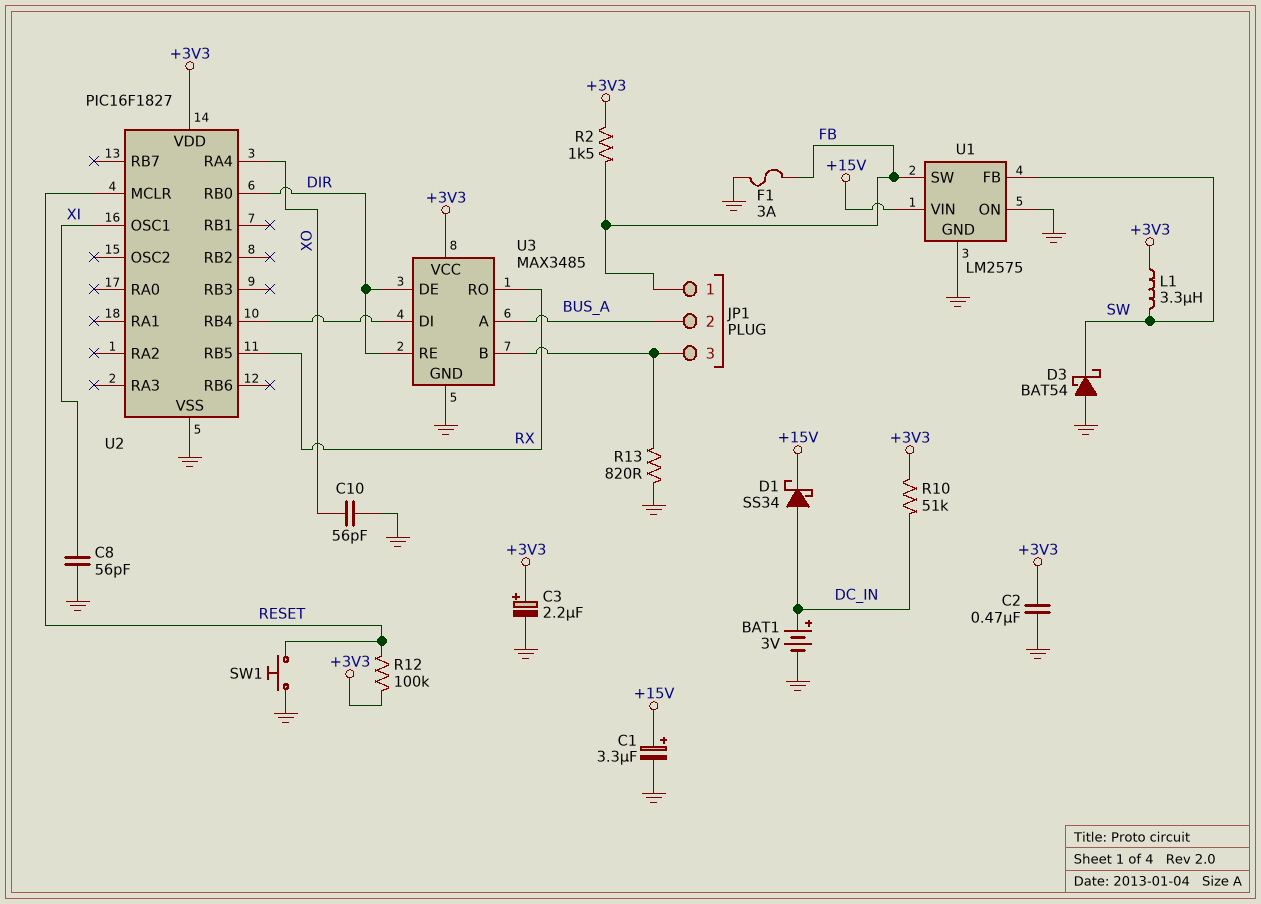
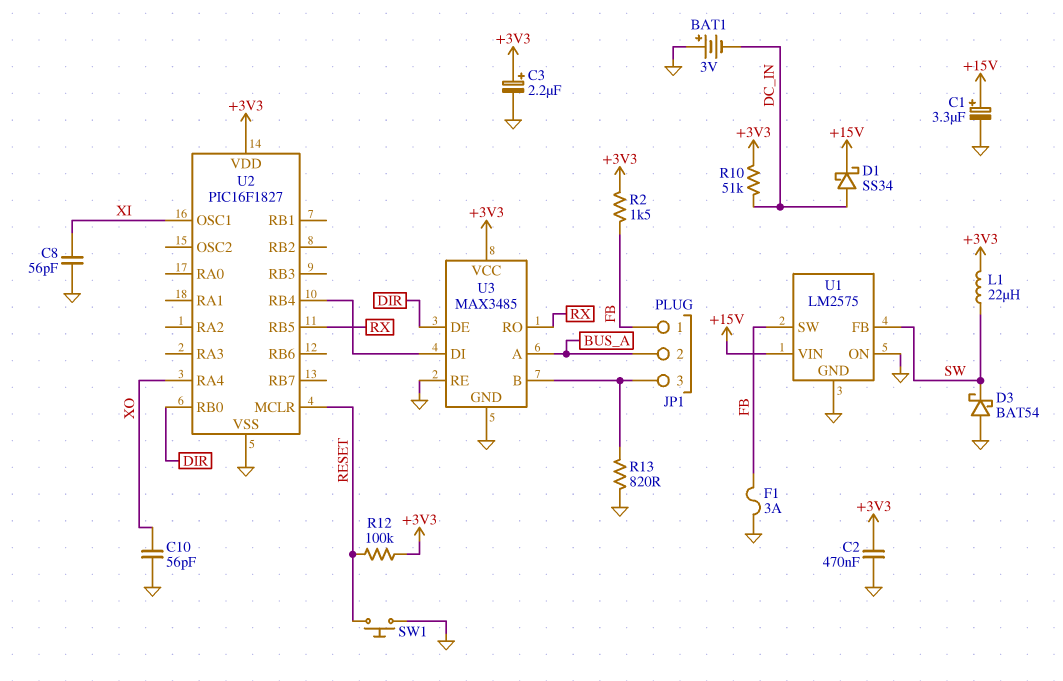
BAT1: 3V (plus DC_IN, minus GND) -> 3V (plus GND, minus DC_IN)
L1: 3.3uH (+3V3, SW) -> 22uH (+3V3, SW)
U3 pin RE: DIR -> GND

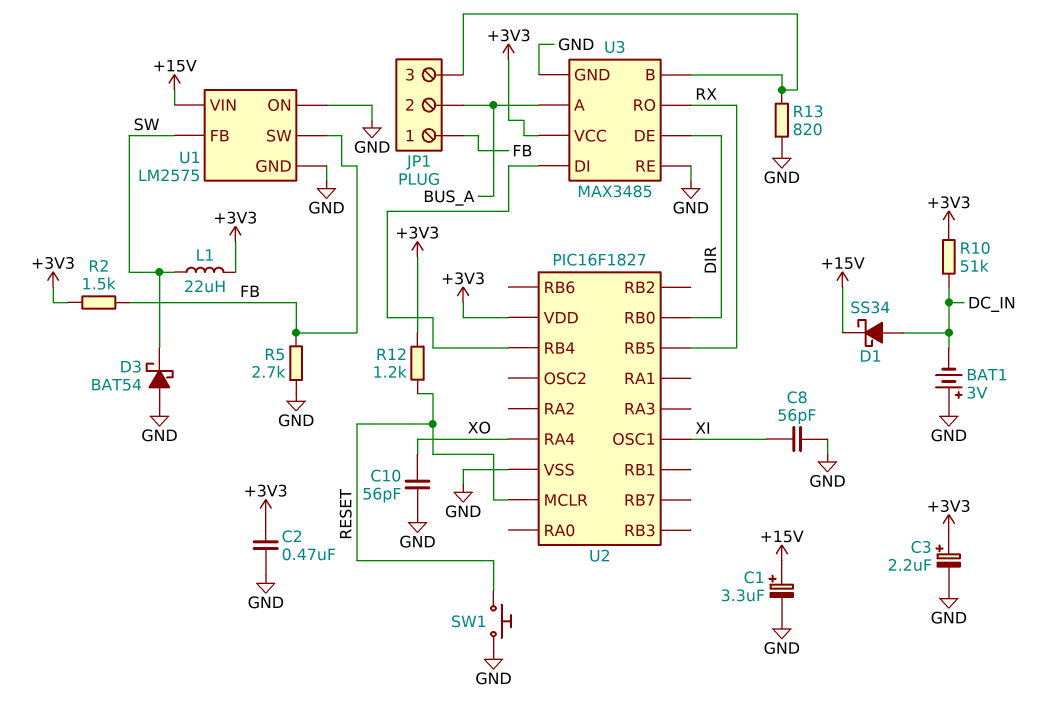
F1: 3A (FB, GND) -> none
R5: none -> 2.7k (FB, GND)
R12: 100k (+3V3, RESET) -> 1.2k (+3V3, RESET)

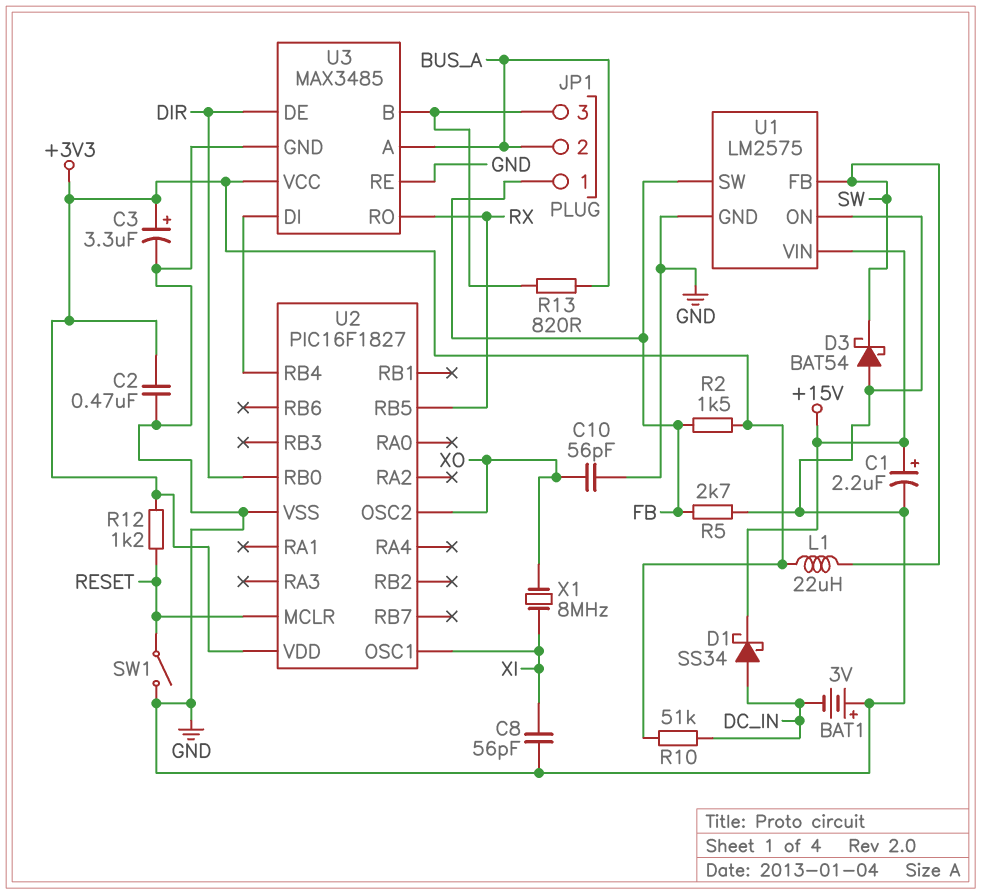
C1: 3.3uF (plus +15V, minus GND) -> 2.2uF (plus +15V, minus GND)
C3: 2.2uF (plus +3V3, minus GND) -> 3.3uF (plus +3V3, minus GND)
R13: 820 (GND, JP1/3) -> 820 (BUS_A, JP1/3)
SW1: button (GND, RESET) -> switch (GND, RESET)
U2 pin OSC2: none -> XO
U2 pin RA4: XO -> none
X1: none -> 8MHz (XI, XO)

